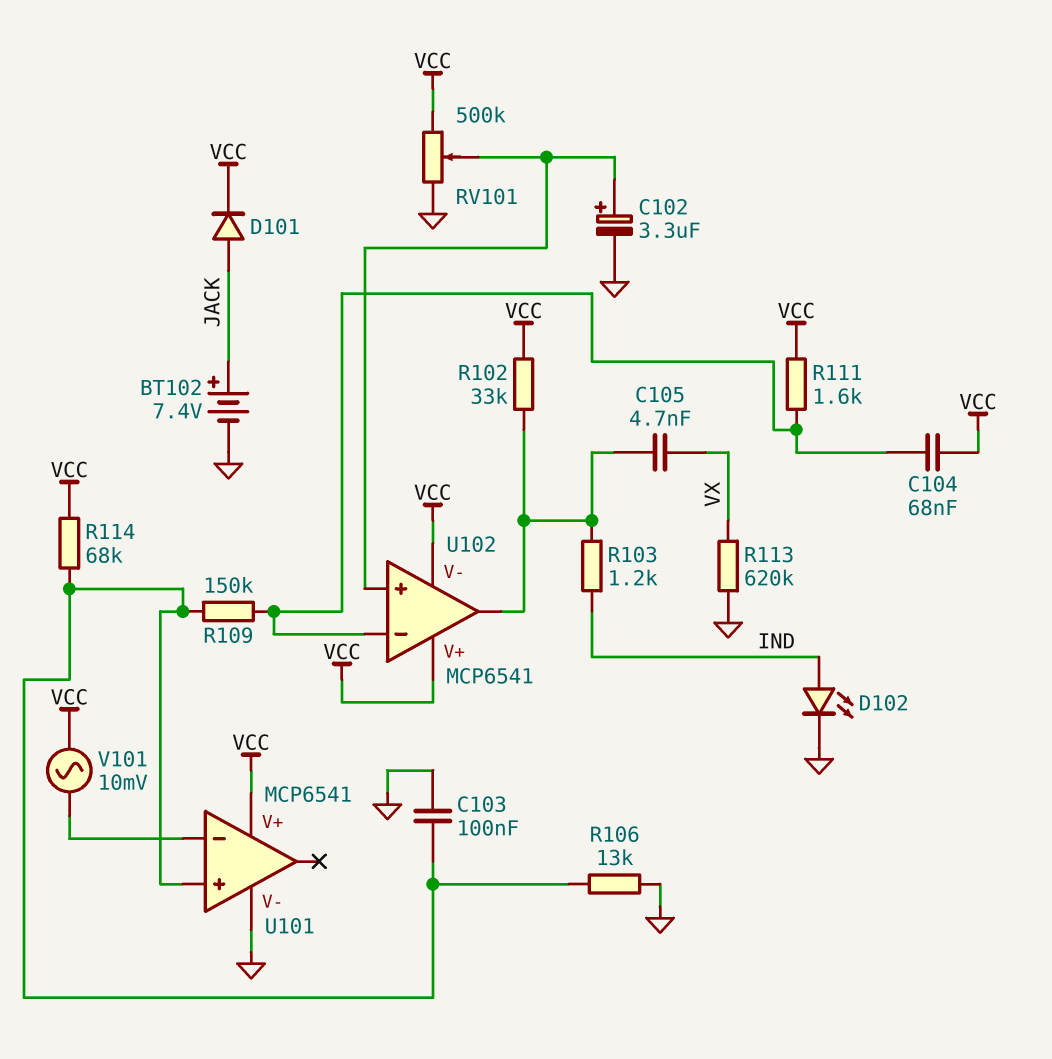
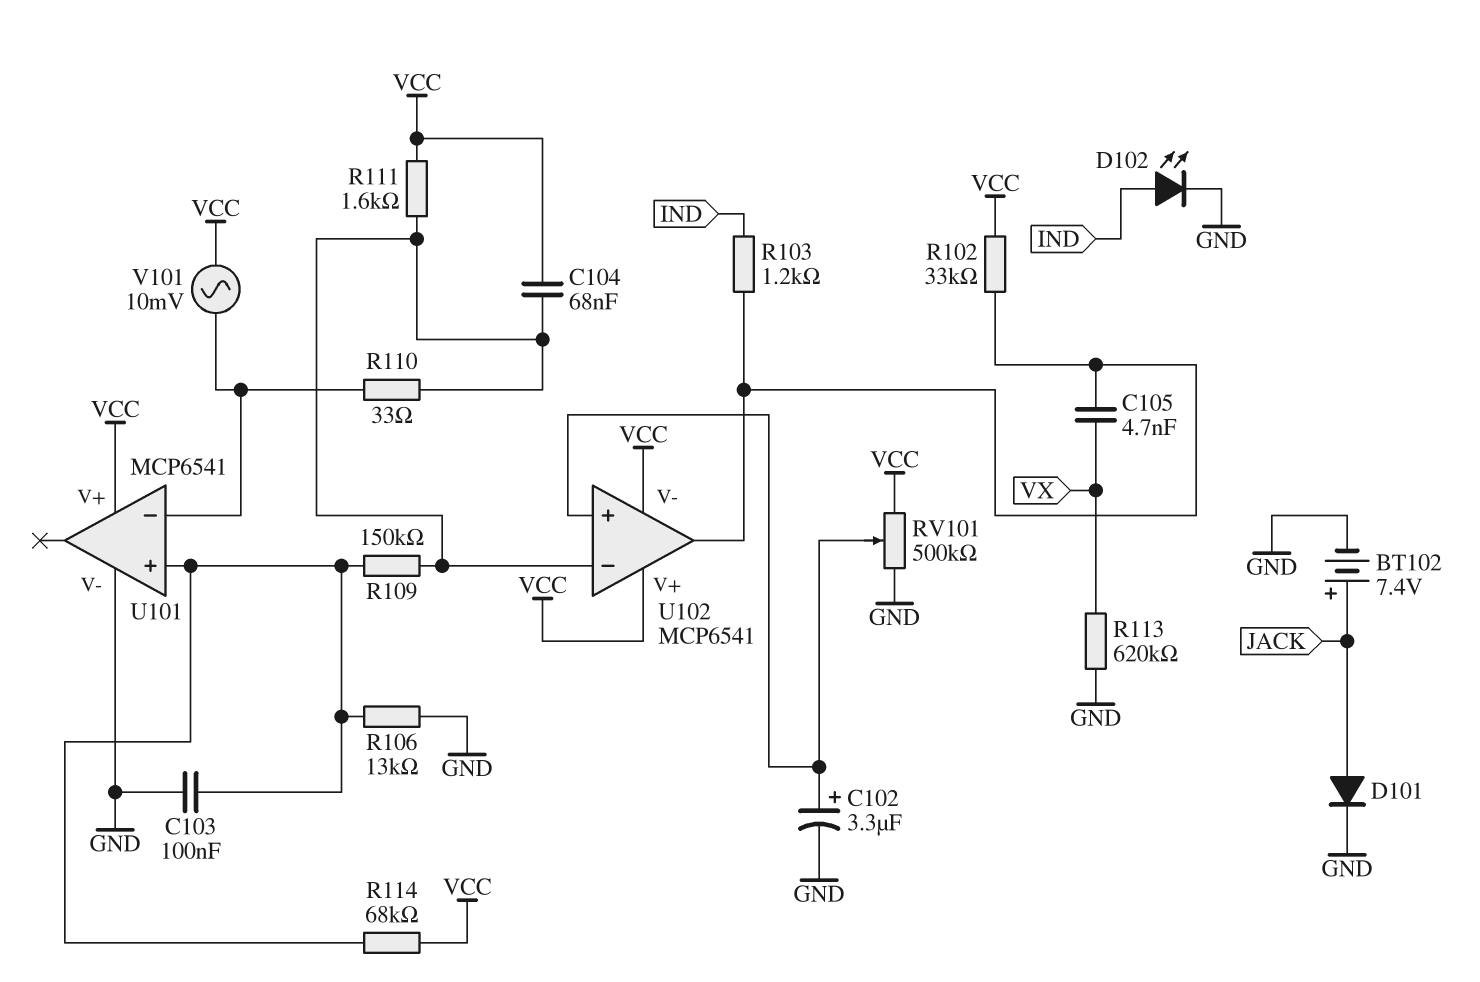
D101: diode (A JACK, K VCC) -> diode (A JACK, K GND)
R110: none -> 33 (U101/in-, U102/in-)

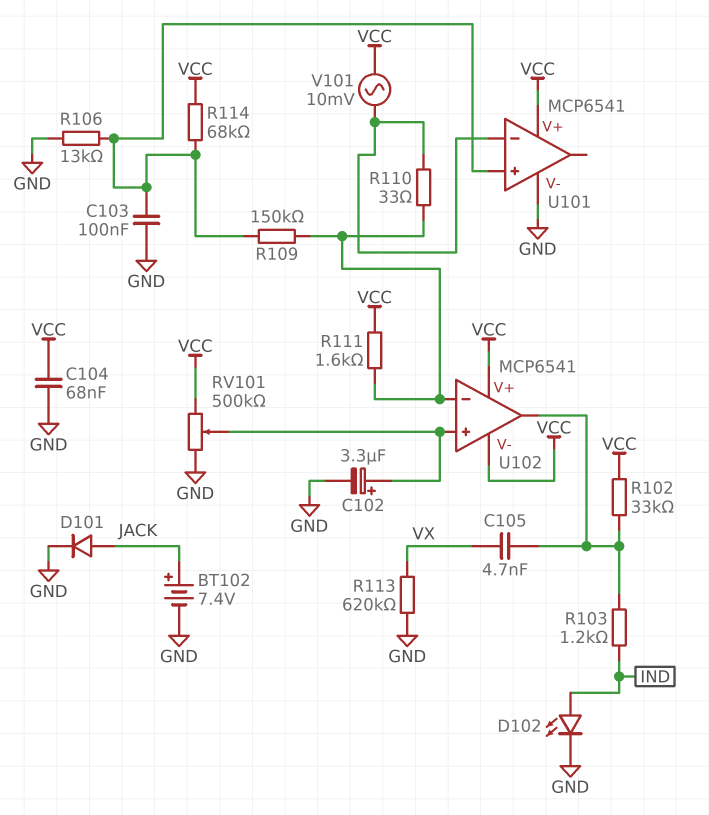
C104: 68nF (U102/in-, VCC) -> 68nF (GND, VCC)

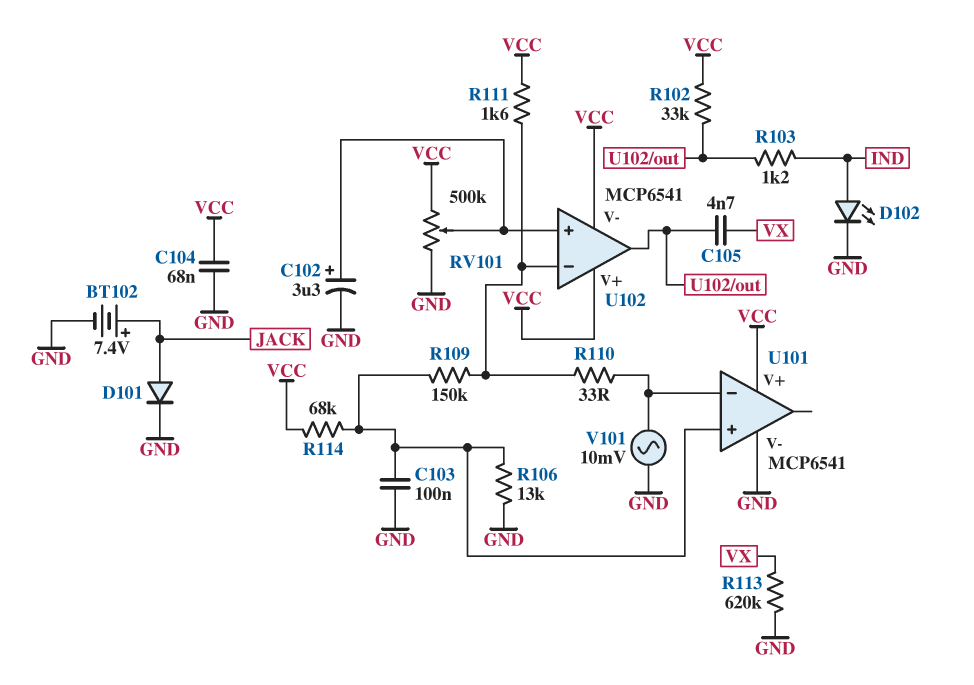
V101: AC 10mV (U101/in-, VCC) -> AC 10mV (GND, U101/in-)

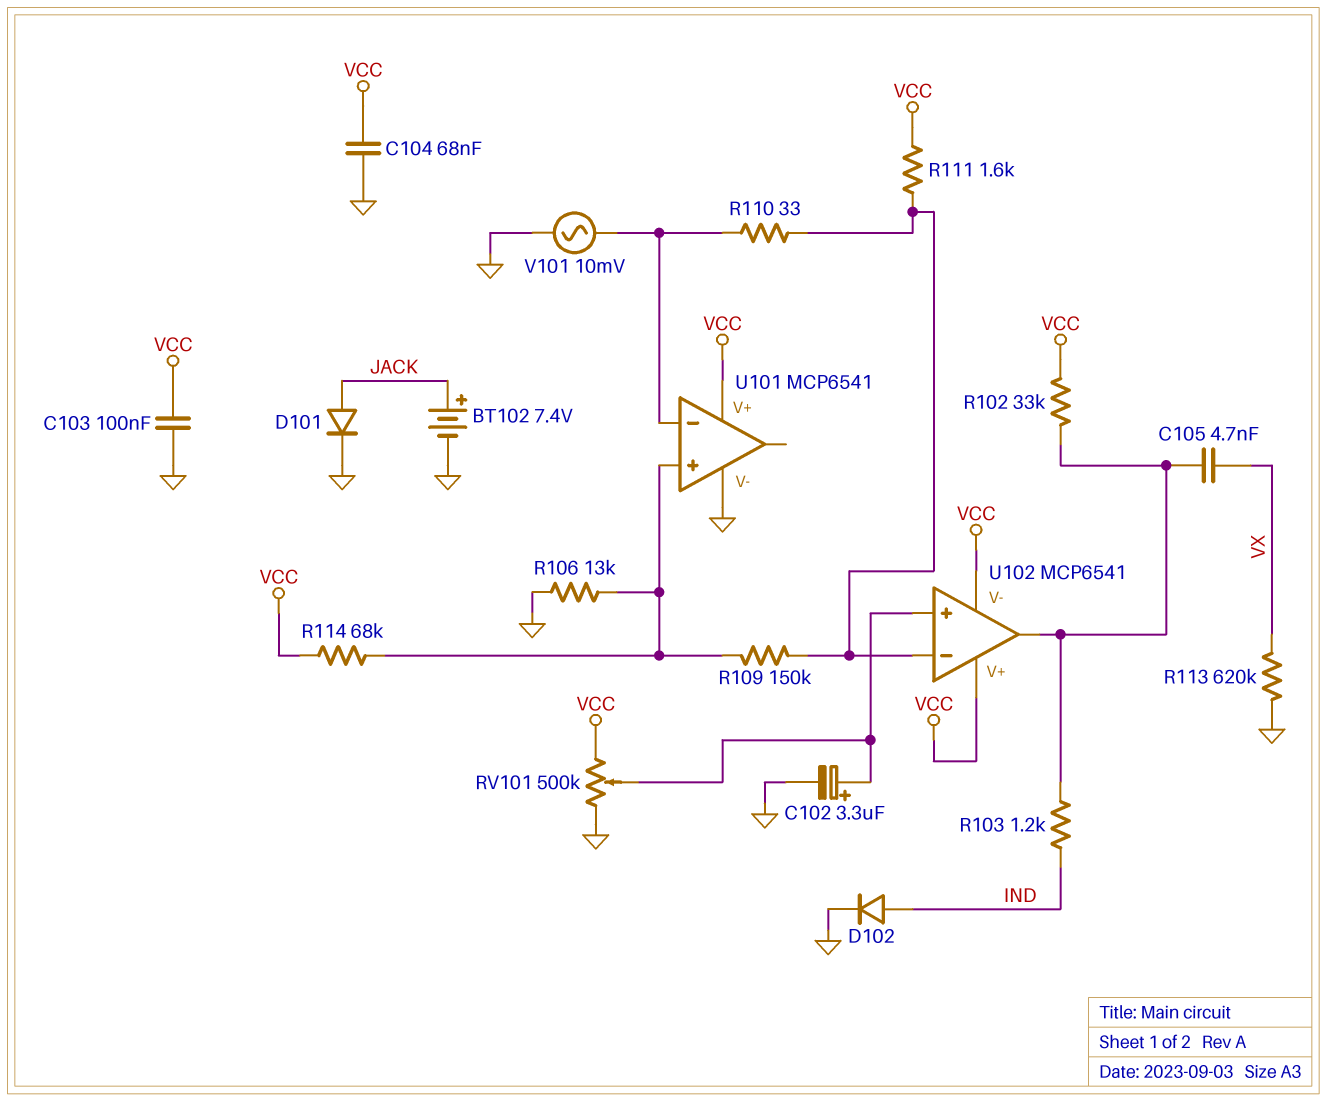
C103: 100nF (GND, U101/in+) -> 100nF (GND, VCC)
D102: LED (A IND, K GND) -> diode (A IND, K GND)

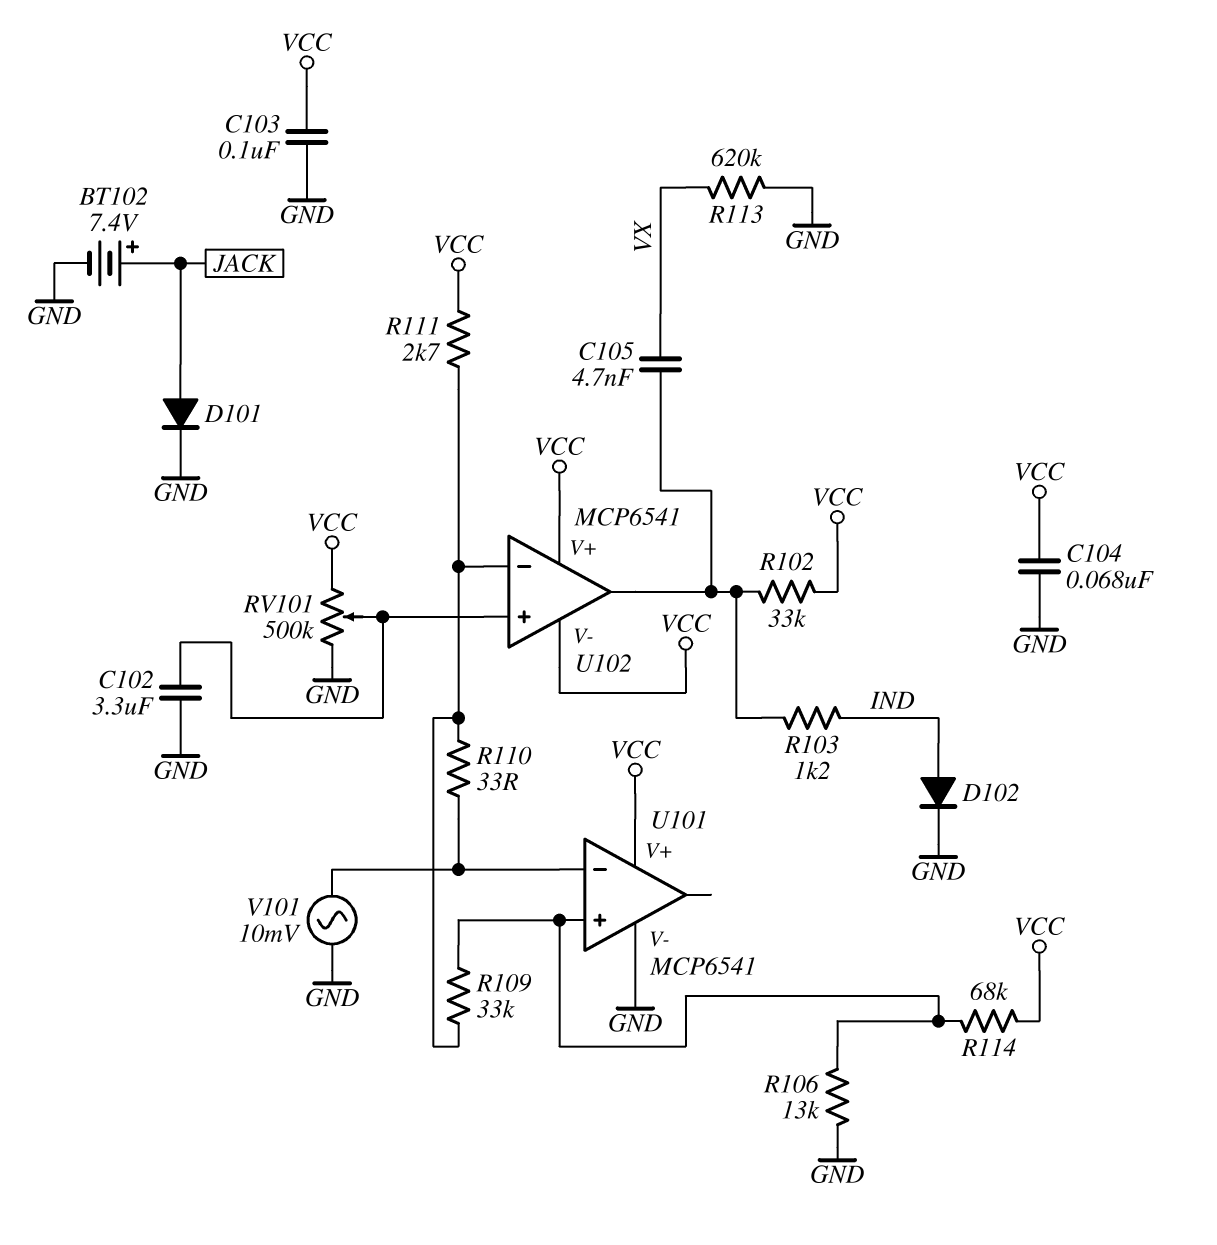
C102: 3.3uF (plus U102/in+, minus GND) -> 3.3uF (GND, U102/in+)
R109: 150k (U101/in+, U102/in-) -> 33k (U101/in+, U102/in-)
R111: 1.6k (U102/in-, VCC) -> 2.7k (U102/in-, VCC)

